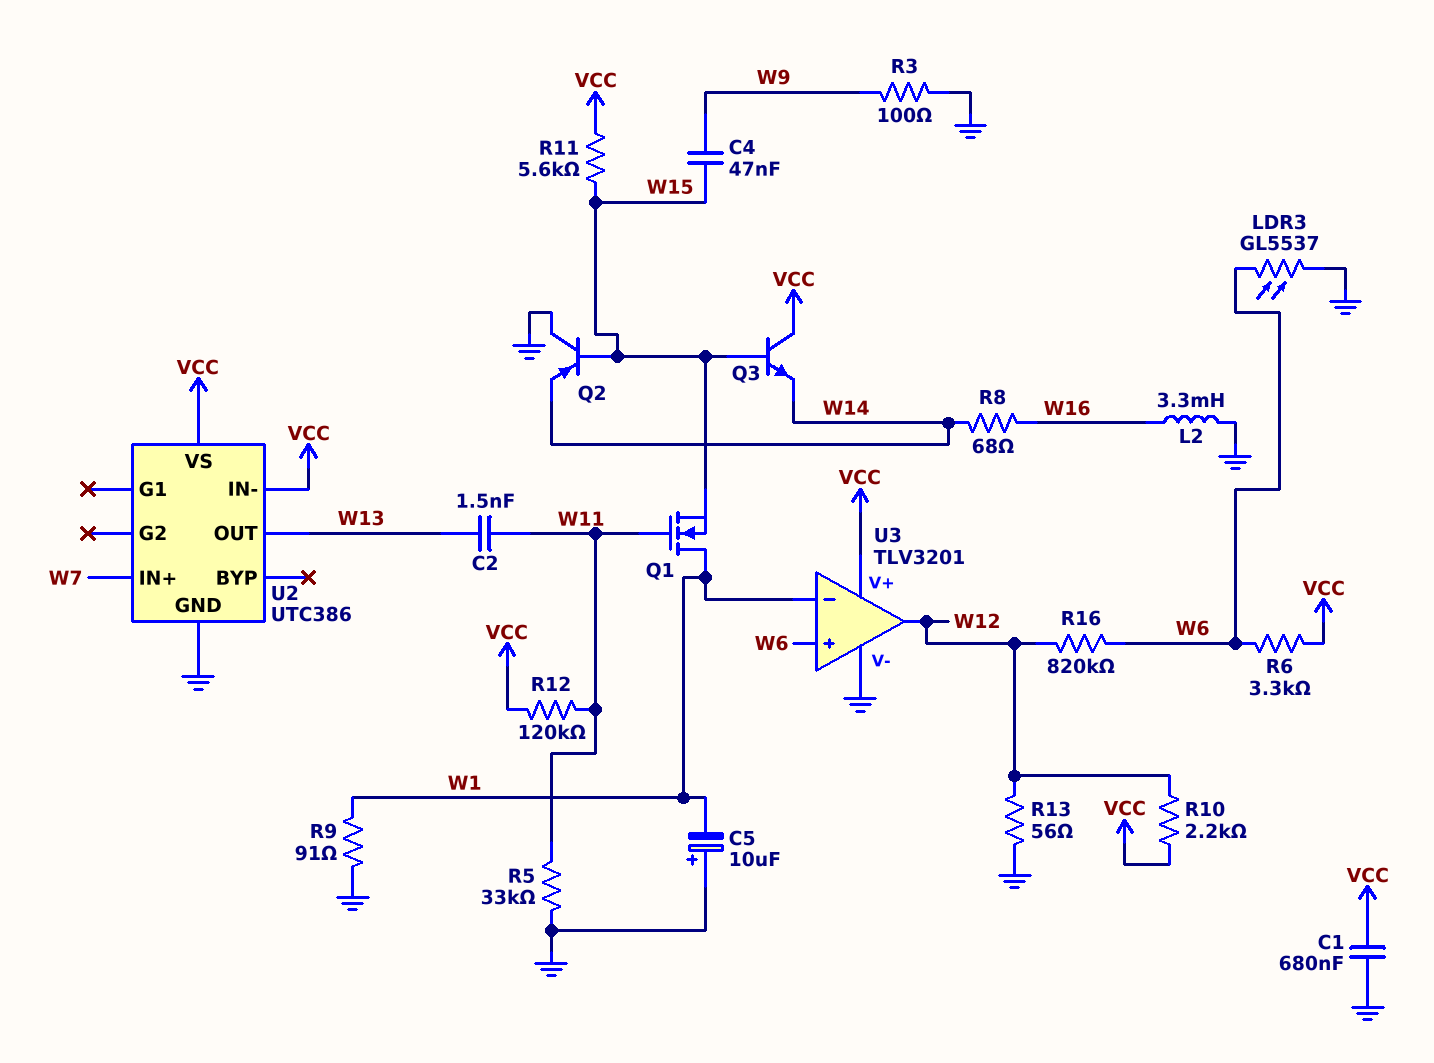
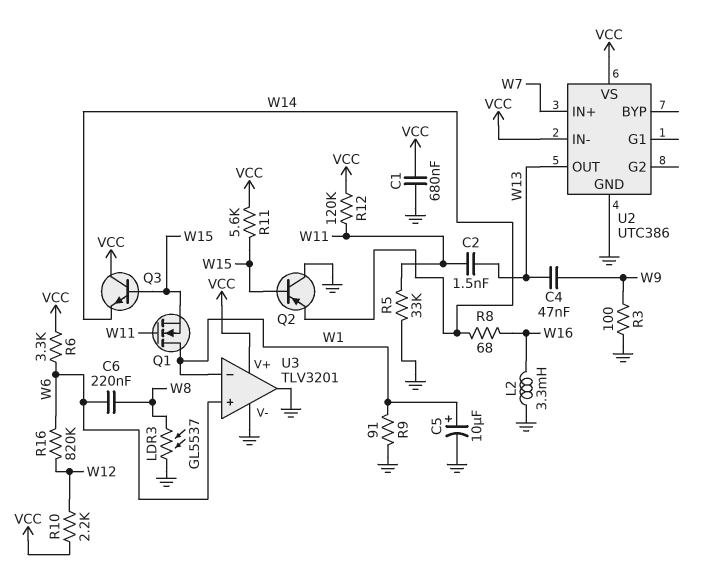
C4: 47nF (W9, W15) -> 47nF (W9, W13)
C5: 10uF (plus GND, minus W1) -> 10uF (plus W1, minus GND)
C6: none -> 220nF (W6, W8)
LDR3: GL5537 (GND, W6) -> GL5537 (GND, W8)
R13: 56 (GND, W12) -> none
U3 pin out: W12 -> GND

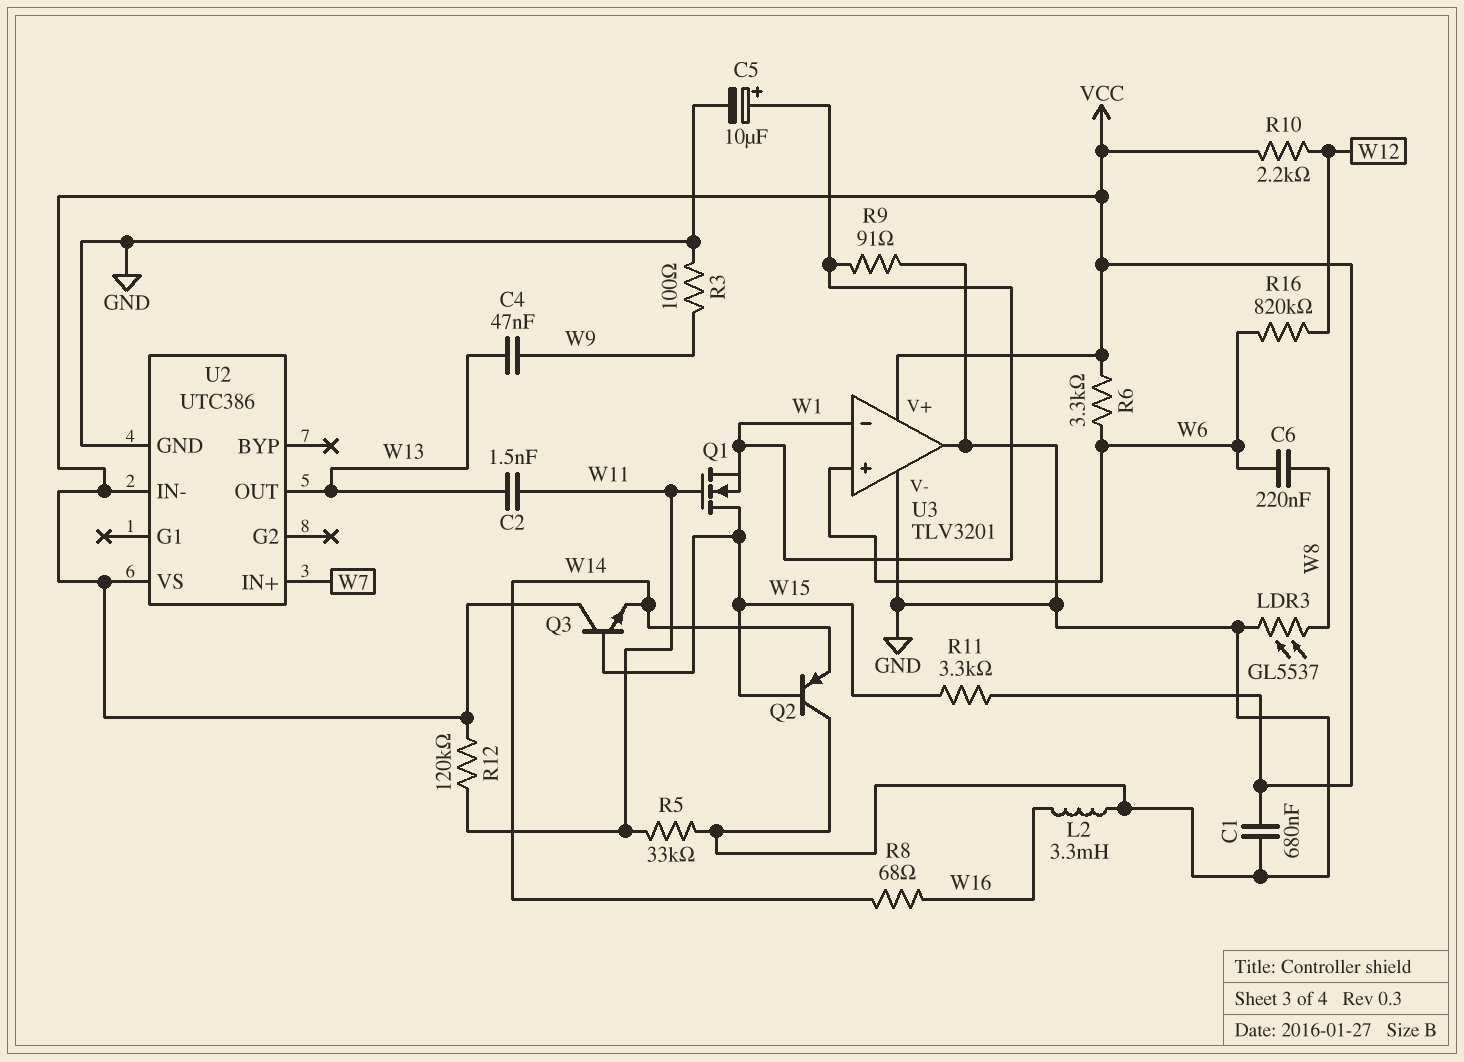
Q1: NMOS (G W11, D W1, S W15) -> NMOS (G W11, D W15, S W1)
R11: 5.6k (VCC, W15) -> 3.3k (VCC, W15)

